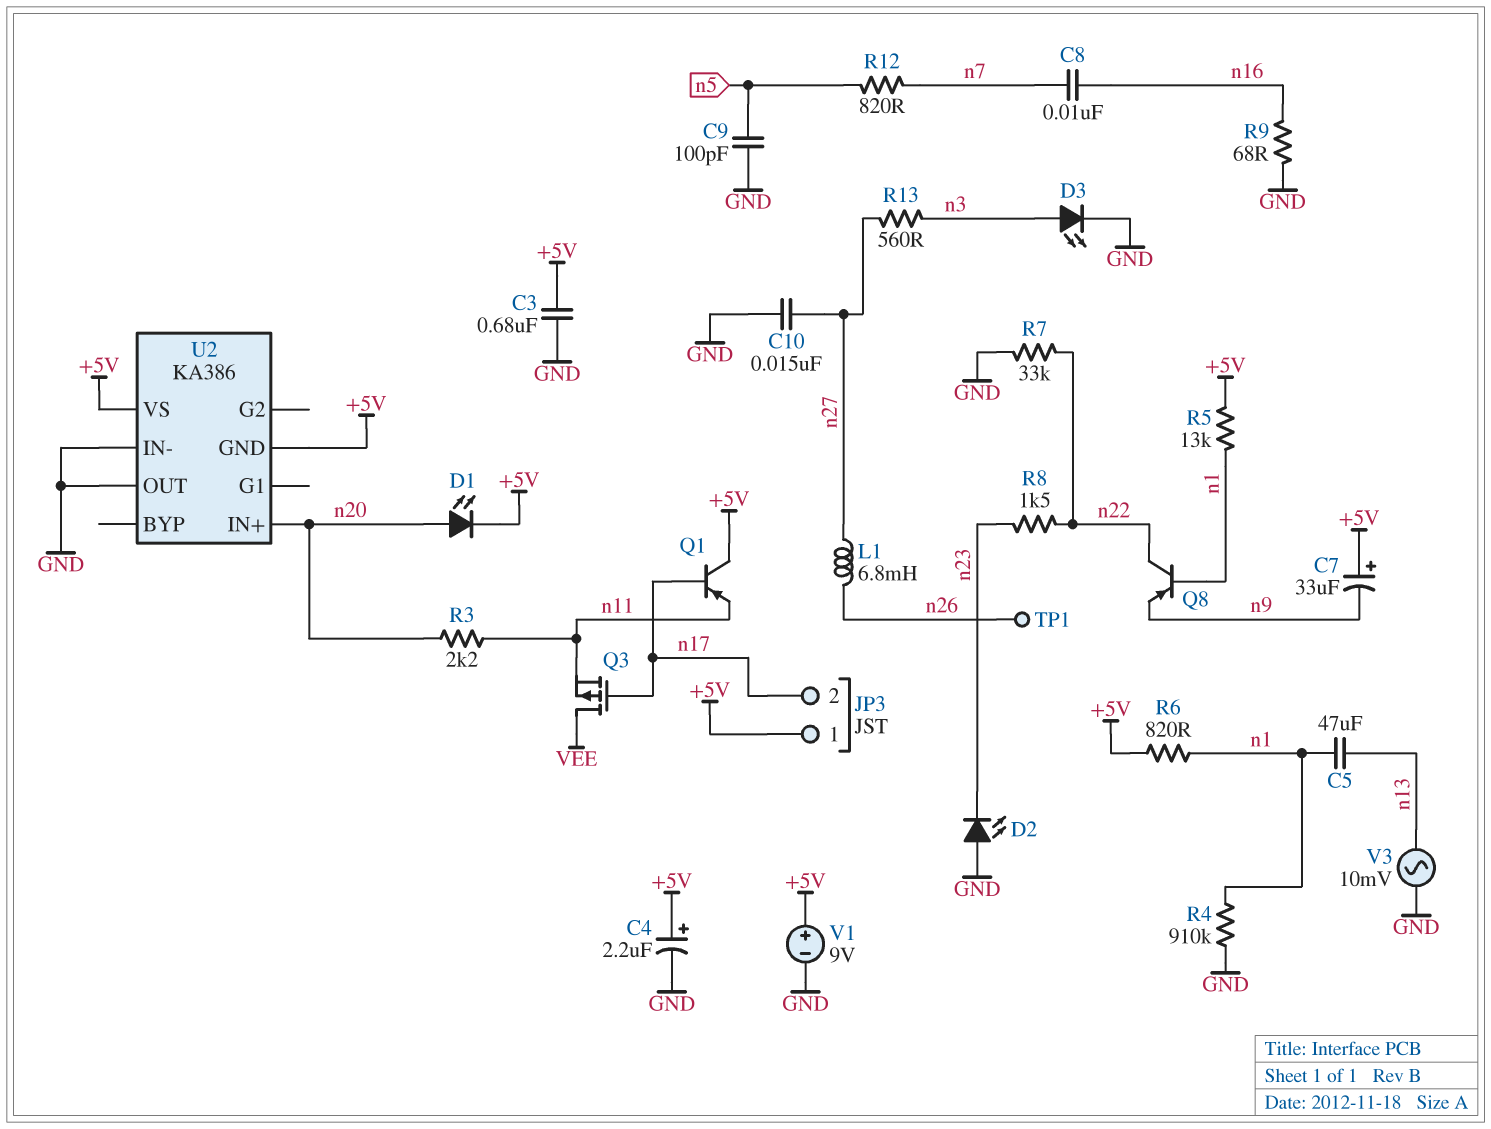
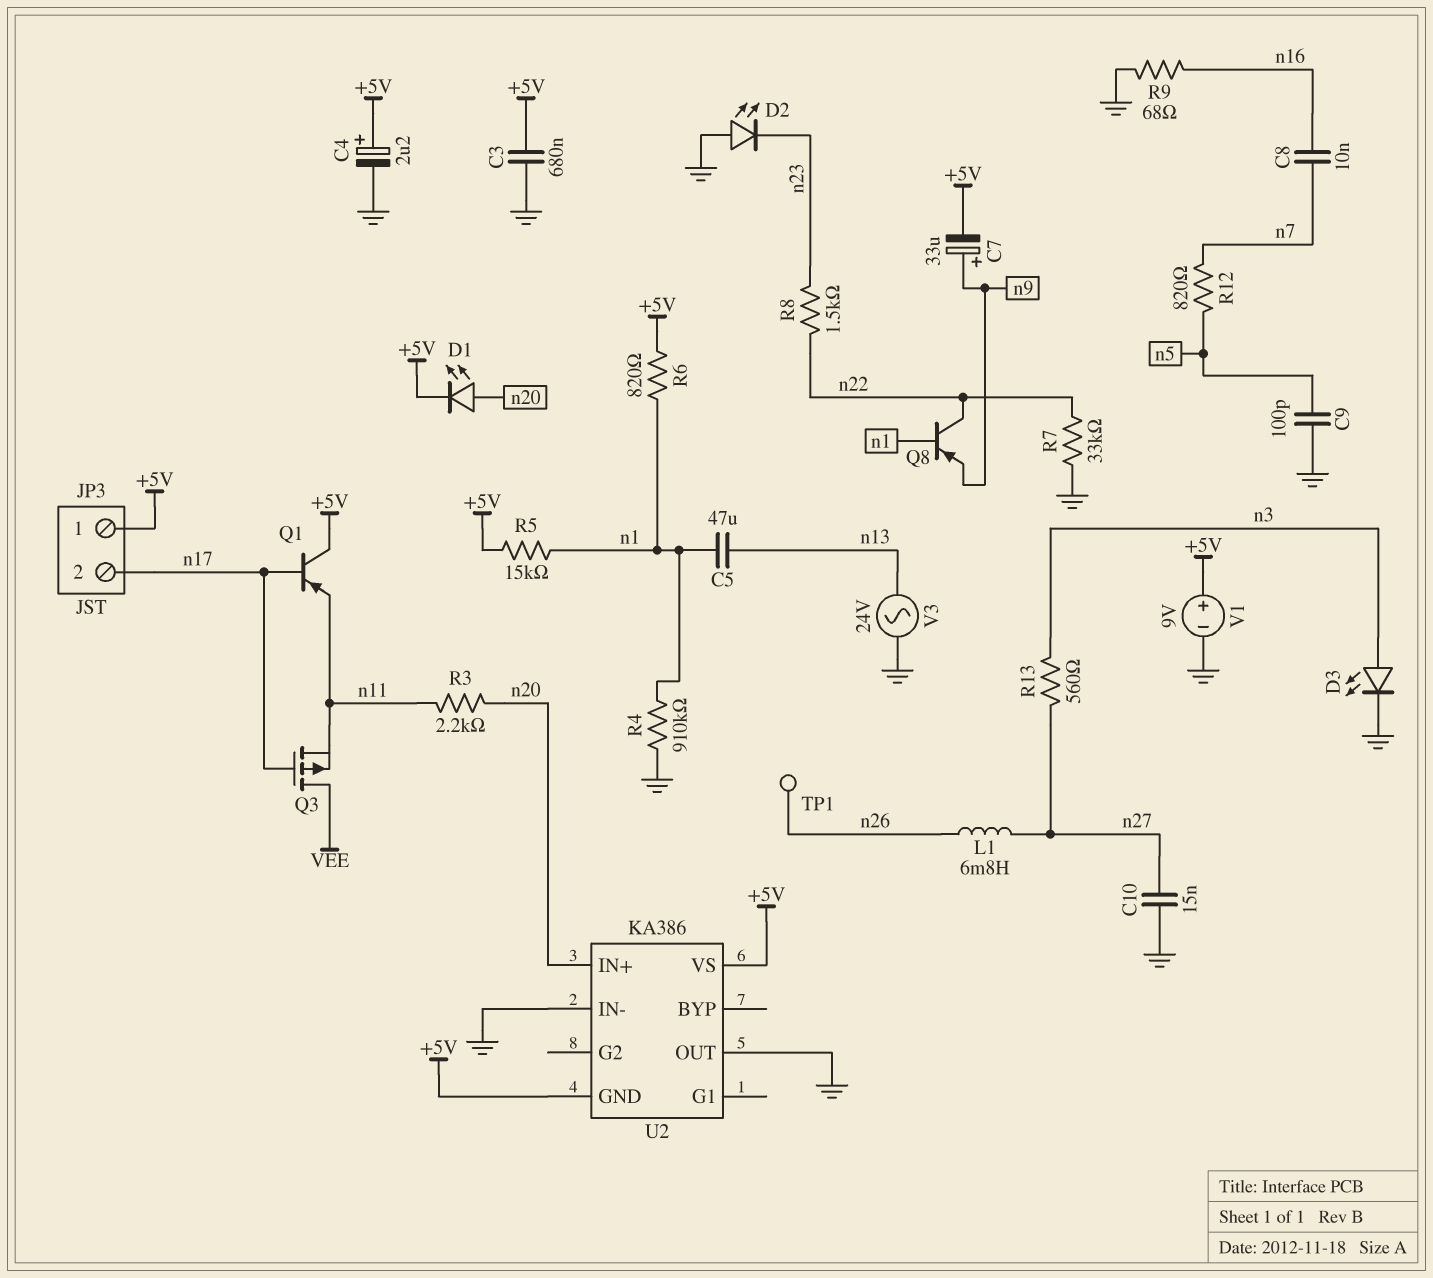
C7: 33uF (plus +5V, minus n9) -> 33uF (plus n9, minus +5V)
R5: 13k (+5V, n1) -> 15k (+5V, n1)
V3: AC 10mV (GND, n13) -> AC 24V (GND, n13)

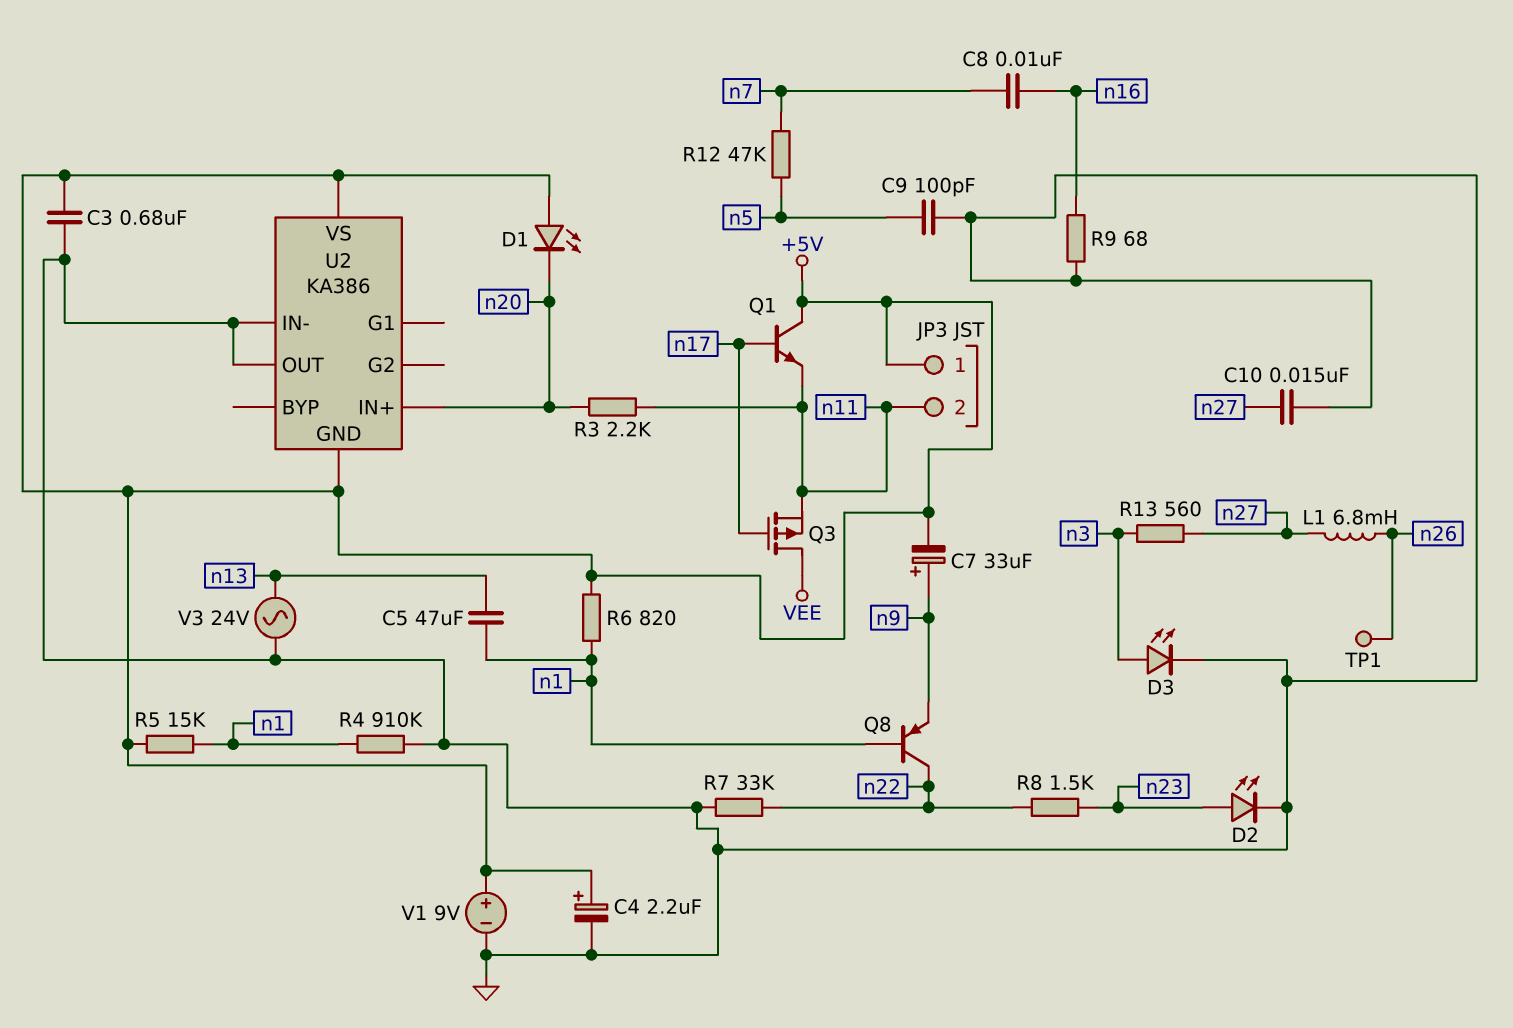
D1: LED (A n20, K +5V) -> LED (A +5V, K n20)
D2: LED (A GND, K n23) -> LED (A n23, K GND)
JP3 pin 2: n17 -> n11
Q1: PNP (B n17, C +5V, E n11) -> NPN (B n17, C +5V, E n11)
R12: 820 (n5, n7) -> 47k (n5, n7)

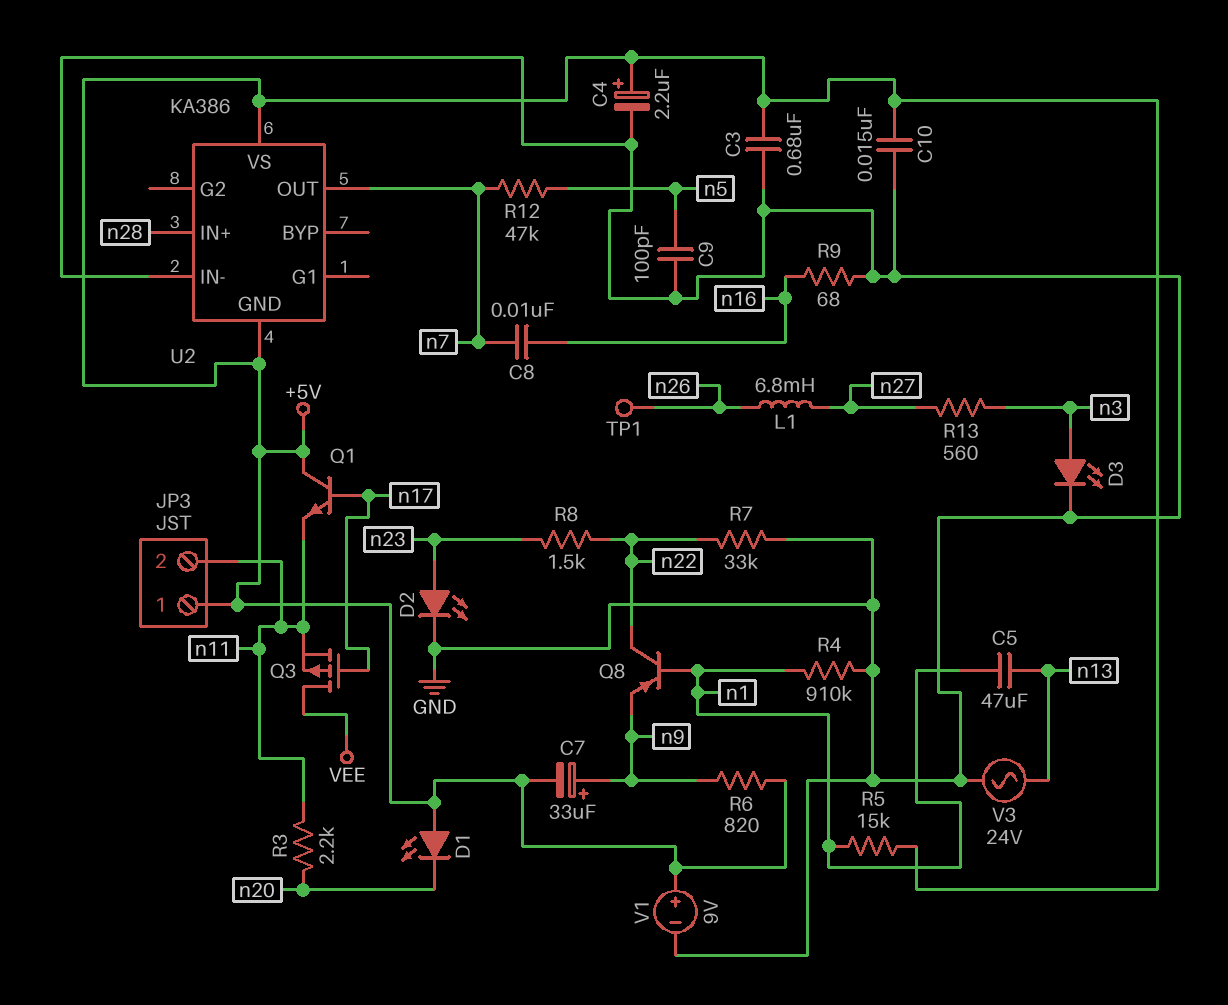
C10: 15nF (GND, n27) -> 15nF (+5V, GND)
R6: 820 (+5V, n1) -> 820 (+5V, n9)
U2 pin IN+: n20 -> n28
U2 pin OUT: GND -> n7

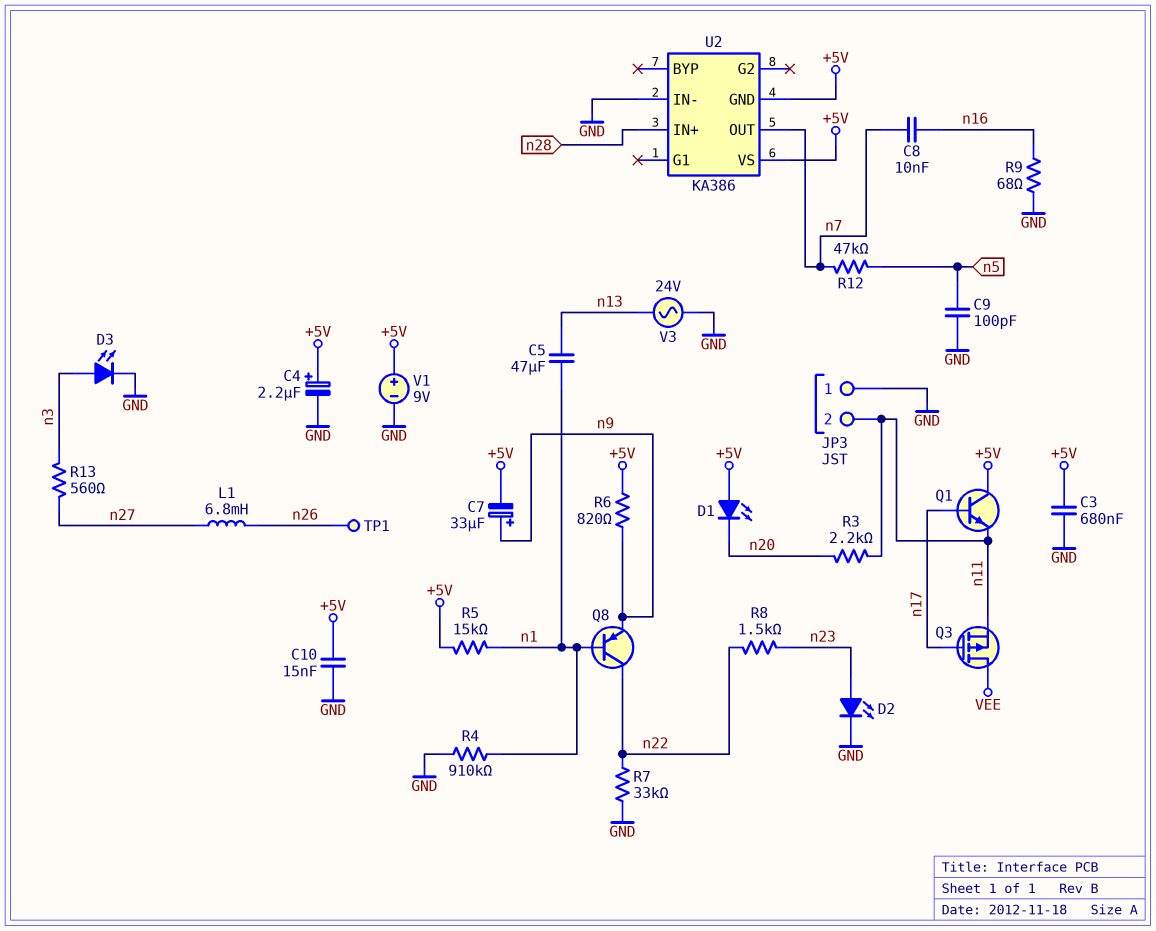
JP3 pin 1: +5V -> GND

